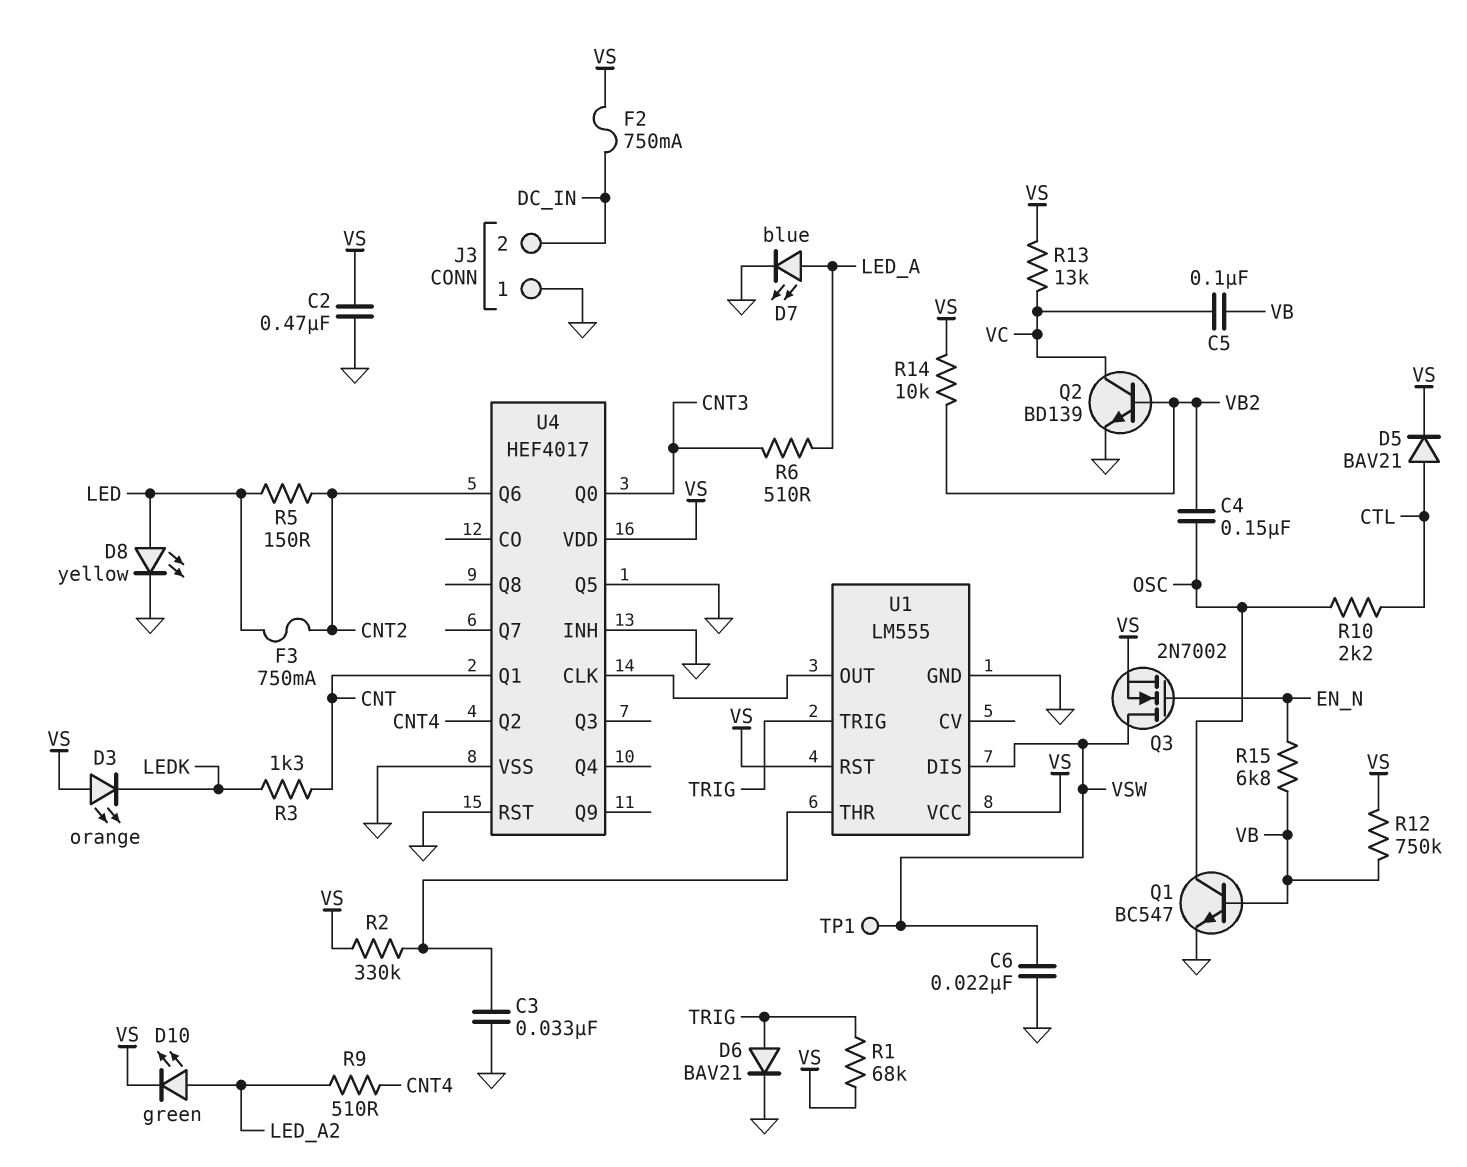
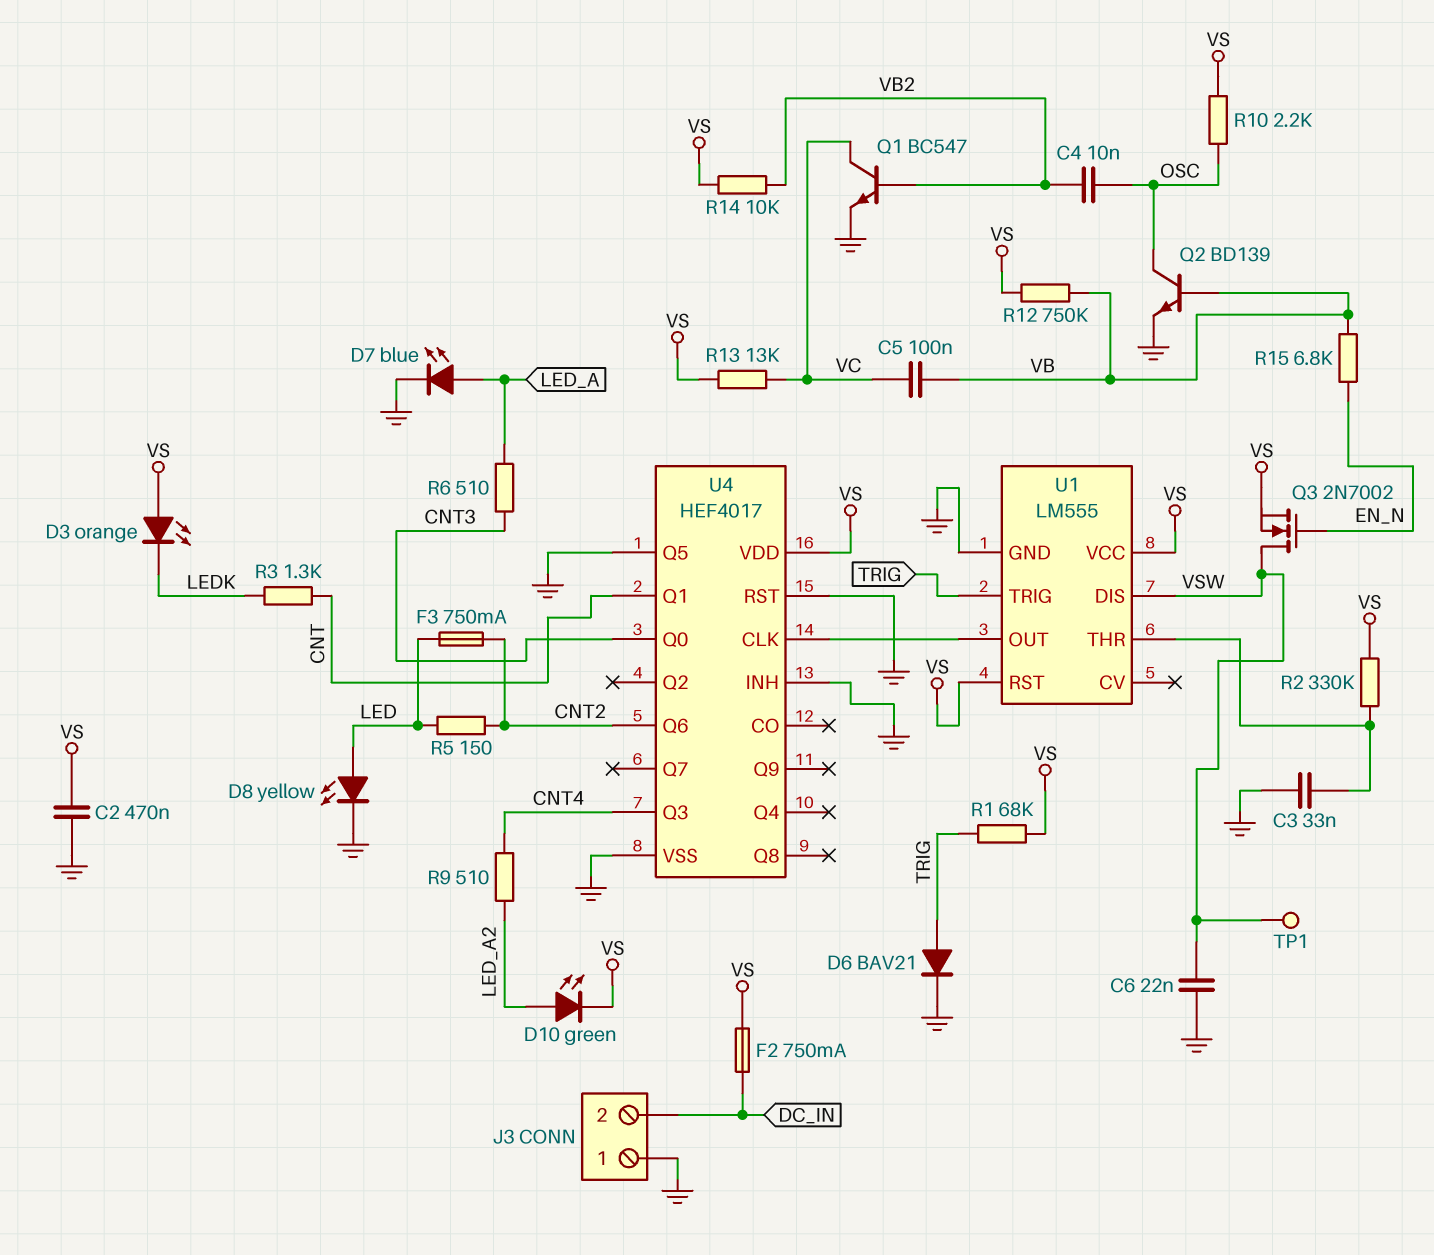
C4: 150nF (OSC, VB2) -> 10nF (OSC, VB2)
D5: diode BAV21 (A CTL, K VS) -> none
Q1: NPN BC547 (B VB, C OSC, E GND) -> NPN BC547 (B VB2, C VC, E GND)
Q2: NPN BD139 (B VB2, C VC, E GND) -> NPN BD139 (B VB, C OSC, E GND)
R10: 2.2k (CTL, OSC) -> 2.2k (OSC, VS)
U4 pin Q2: CNT4 -> none
U4 pin Q3: none -> CNT4

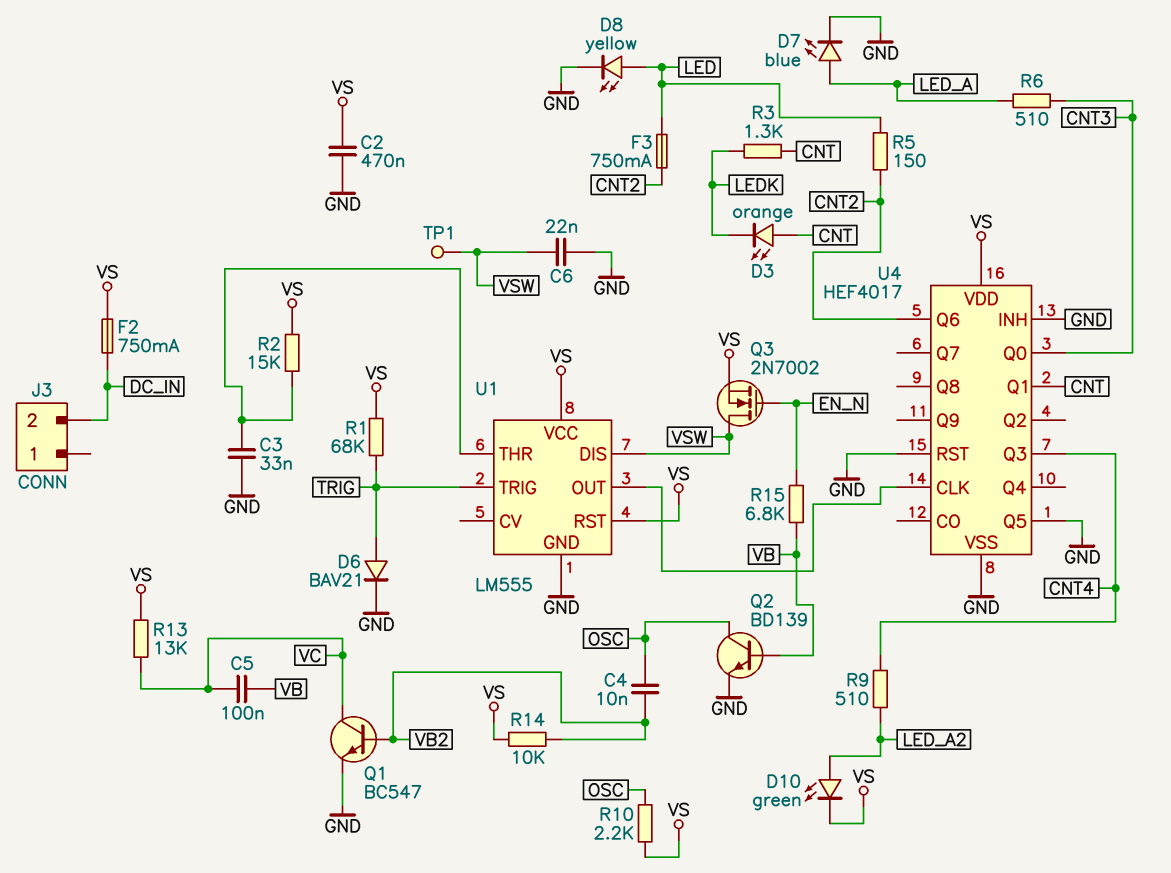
D3: LED orange (A VS, K LEDK) -> LED orange (A CNT, K LEDK)
J3 pin 1: GND -> none
R2: 330k (U1/THR, VS) -> 15k (U1/THR, VS)
R12: 750k (VB, VS) -> none

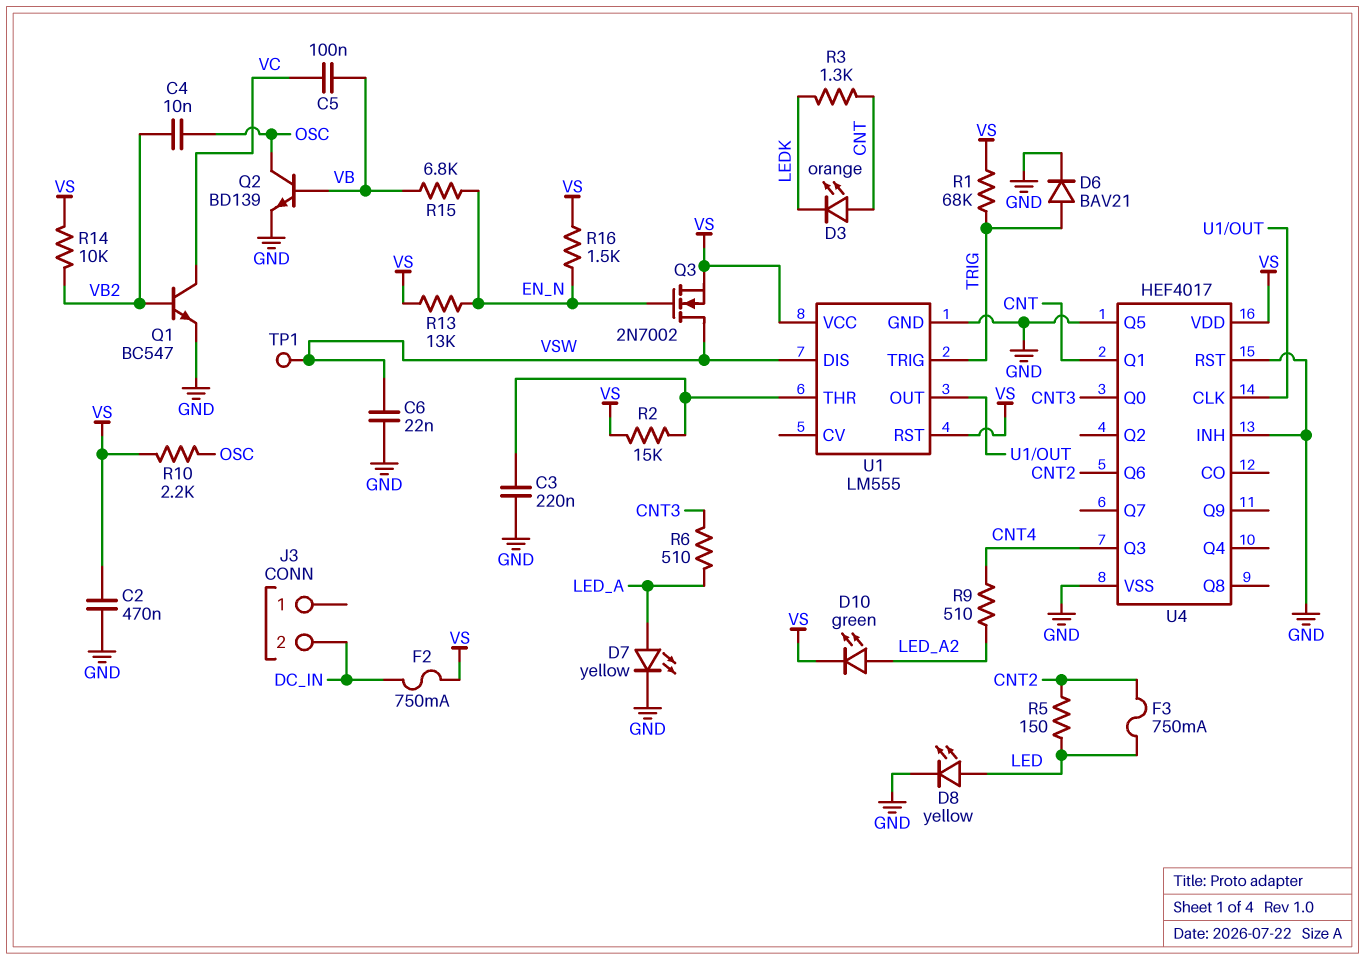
C3: 33nF (GND, U1/THR) -> 220nF (GND, U1/THR)
D7: LED blue (A LED_A, K GND) -> LED yellow (A LED_A, K GND)
R13: 13k (VC, VS) -> 13k (EN_N, VS)
R16: none -> 1.5k (EN_N, VS)

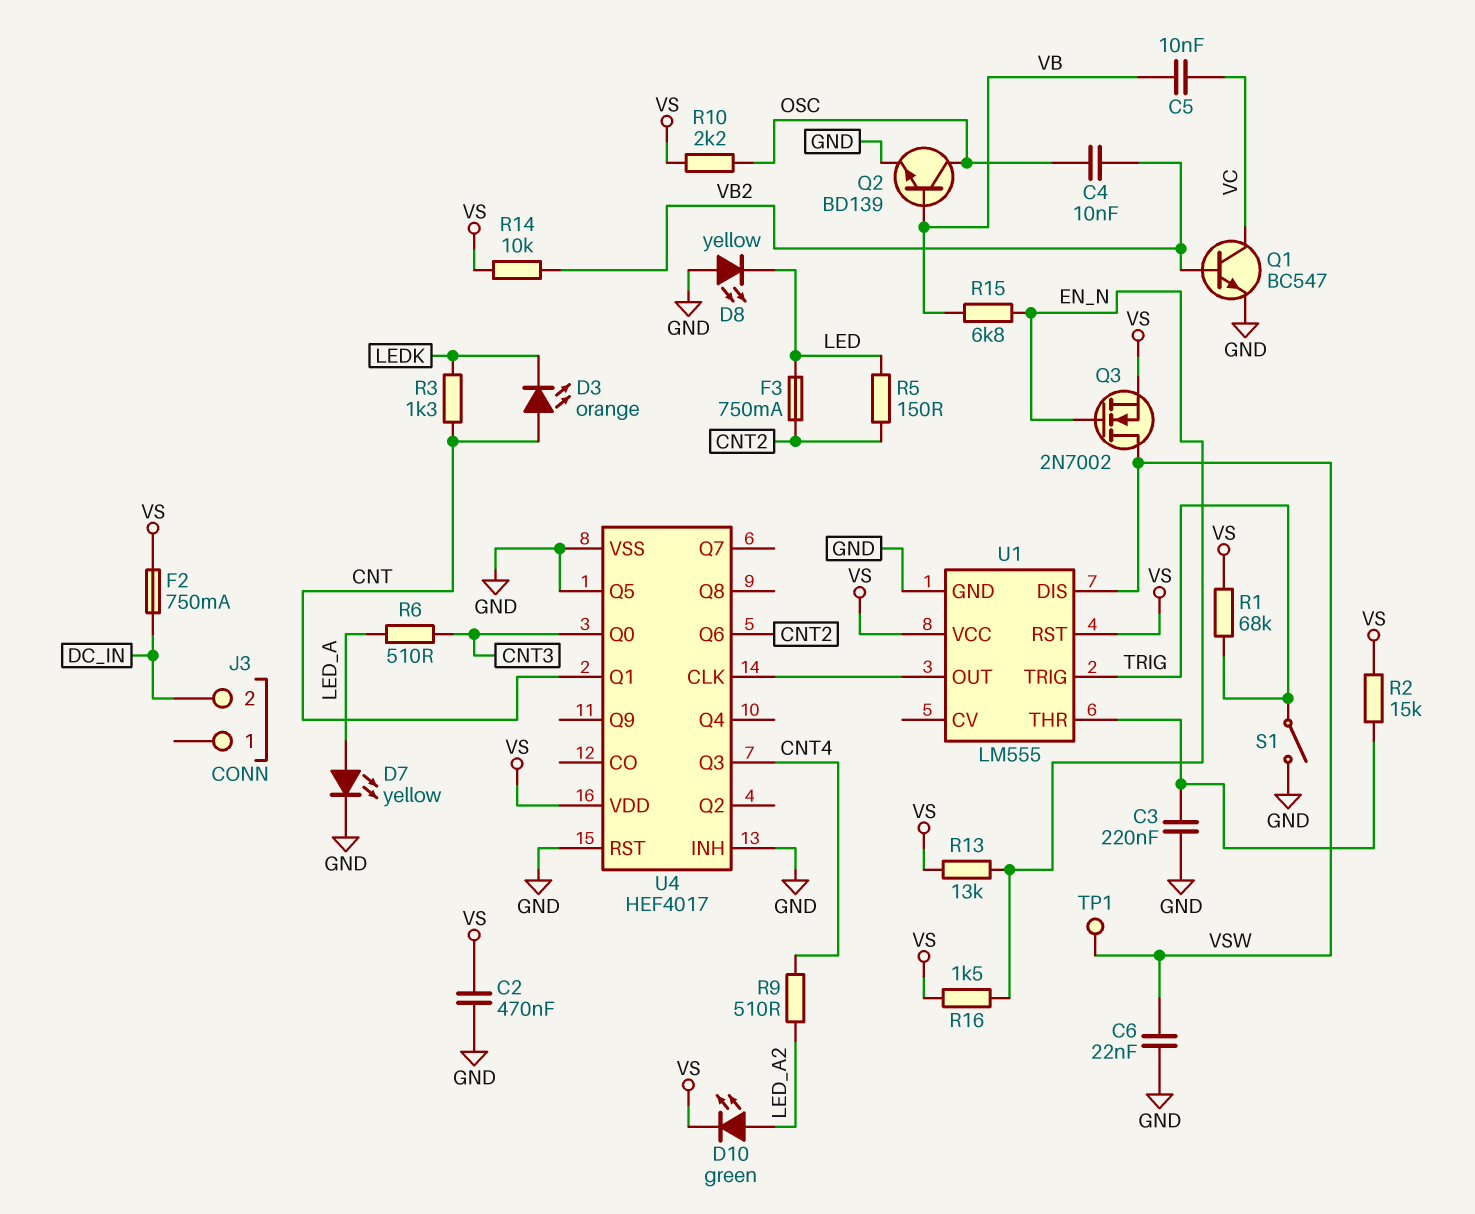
C5: 100nF (VB, VC) -> 10nF (VB, VC)
D6: diode BAV21 (A TRIG, K GND) -> none
D8: LED yellow (A LED, K GND) -> LED yellow (A GND, K LED)
S1: none -> switch (GND, TRIG)

